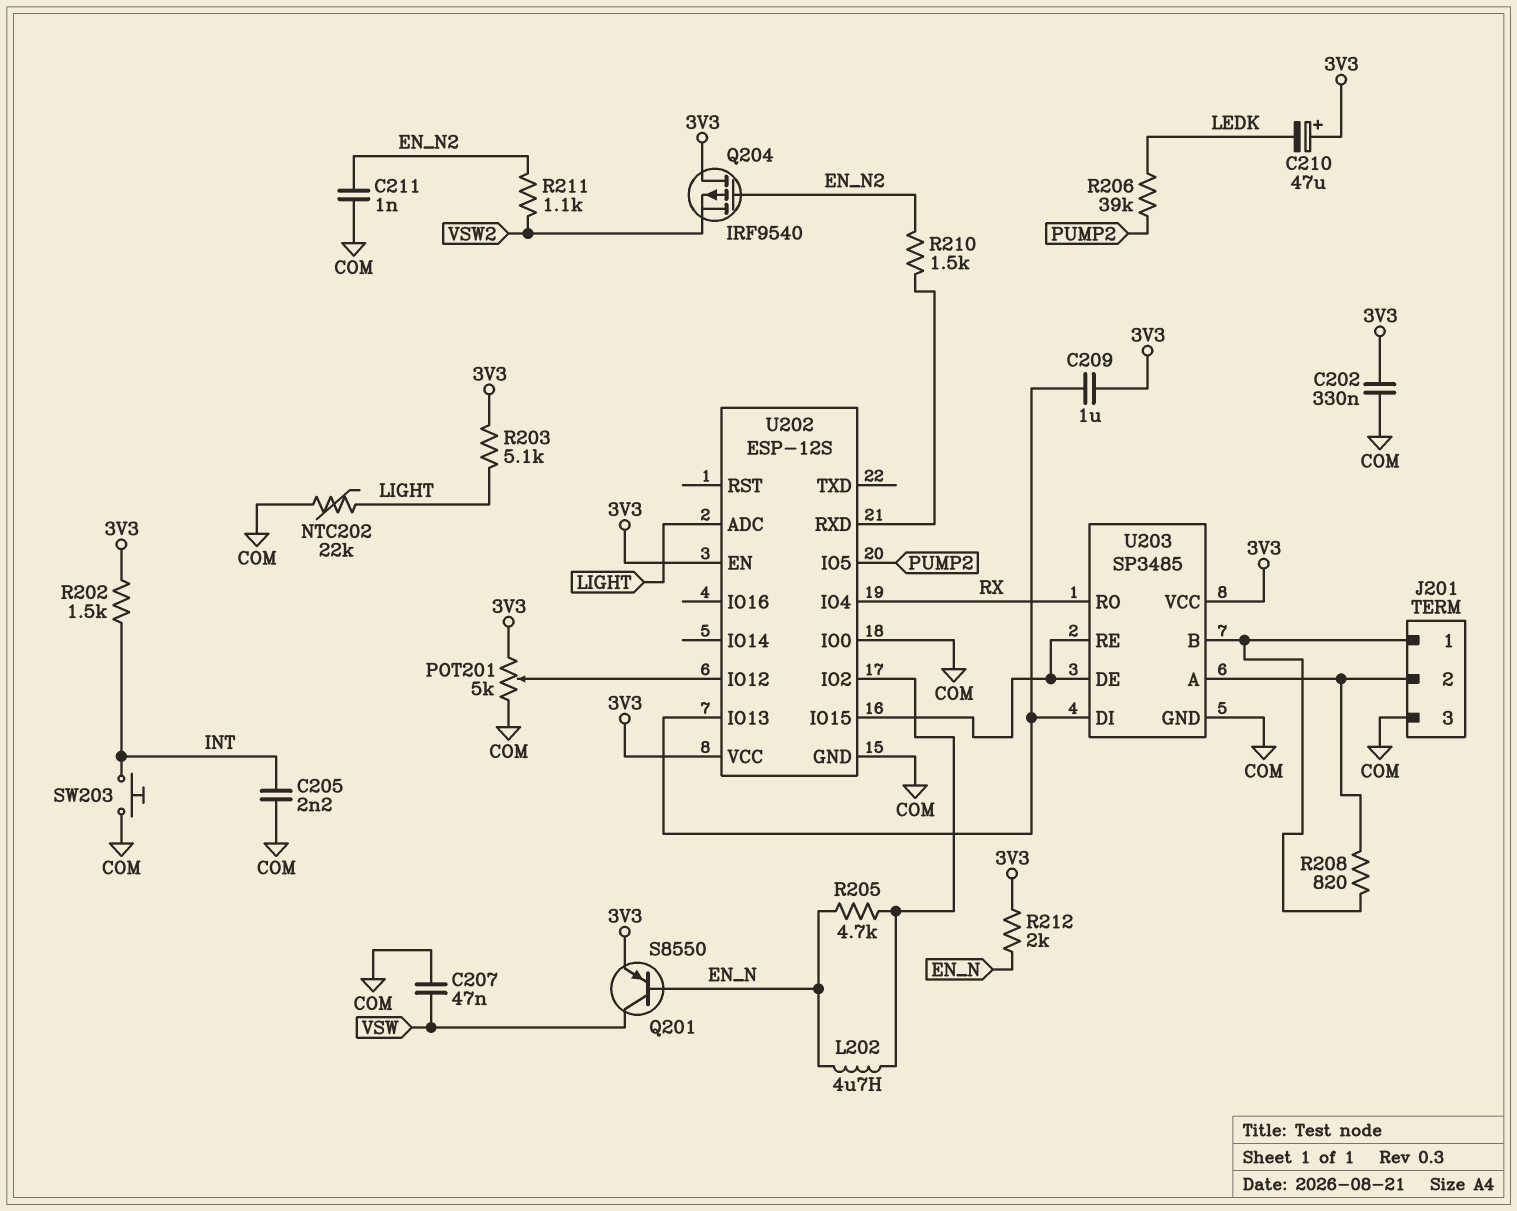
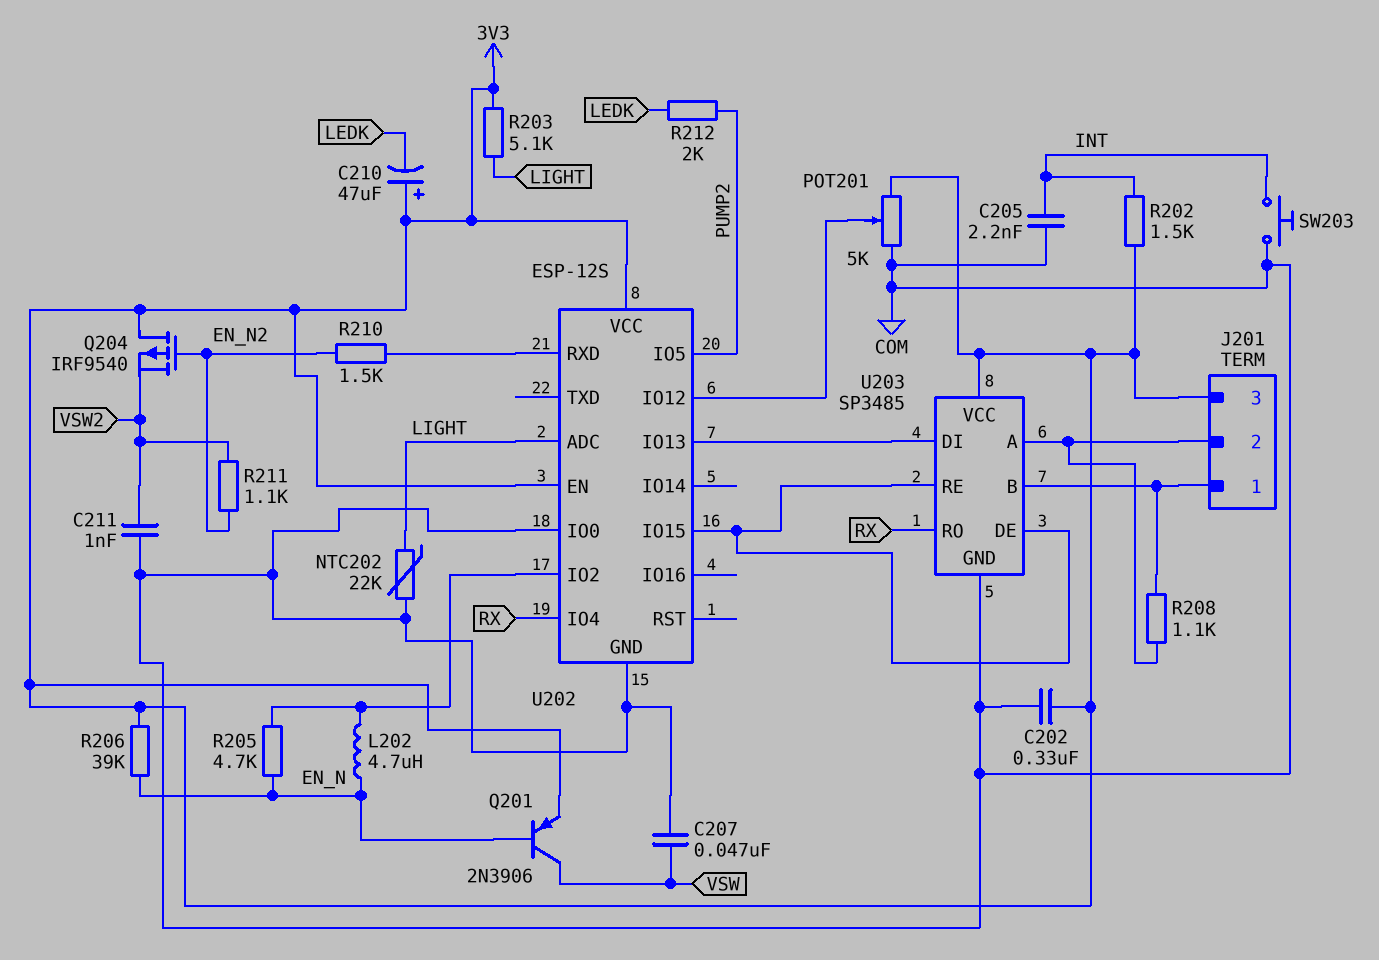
C209: 1uF (3V3, U202/IO13) -> none
C211: 1nF (COM, EN_N2) -> 1nF (COM, VSW2)
J201 pin 3: COM -> 3V3
Q201: PNP S8550 (B EN_N, C VSW, E 3V3) -> PNP 2N3906 (B EN_N, C VSW, E 3V3)
R206: 39k (LEDK, PUMP2) -> 39k (3V3, EN_N)
R208: 820 (J201/1, J201/2) -> 1.1k (J201/1, J201/2)
R212: 2k (3V3, EN_N) -> 2k (LEDK, PUMP2)

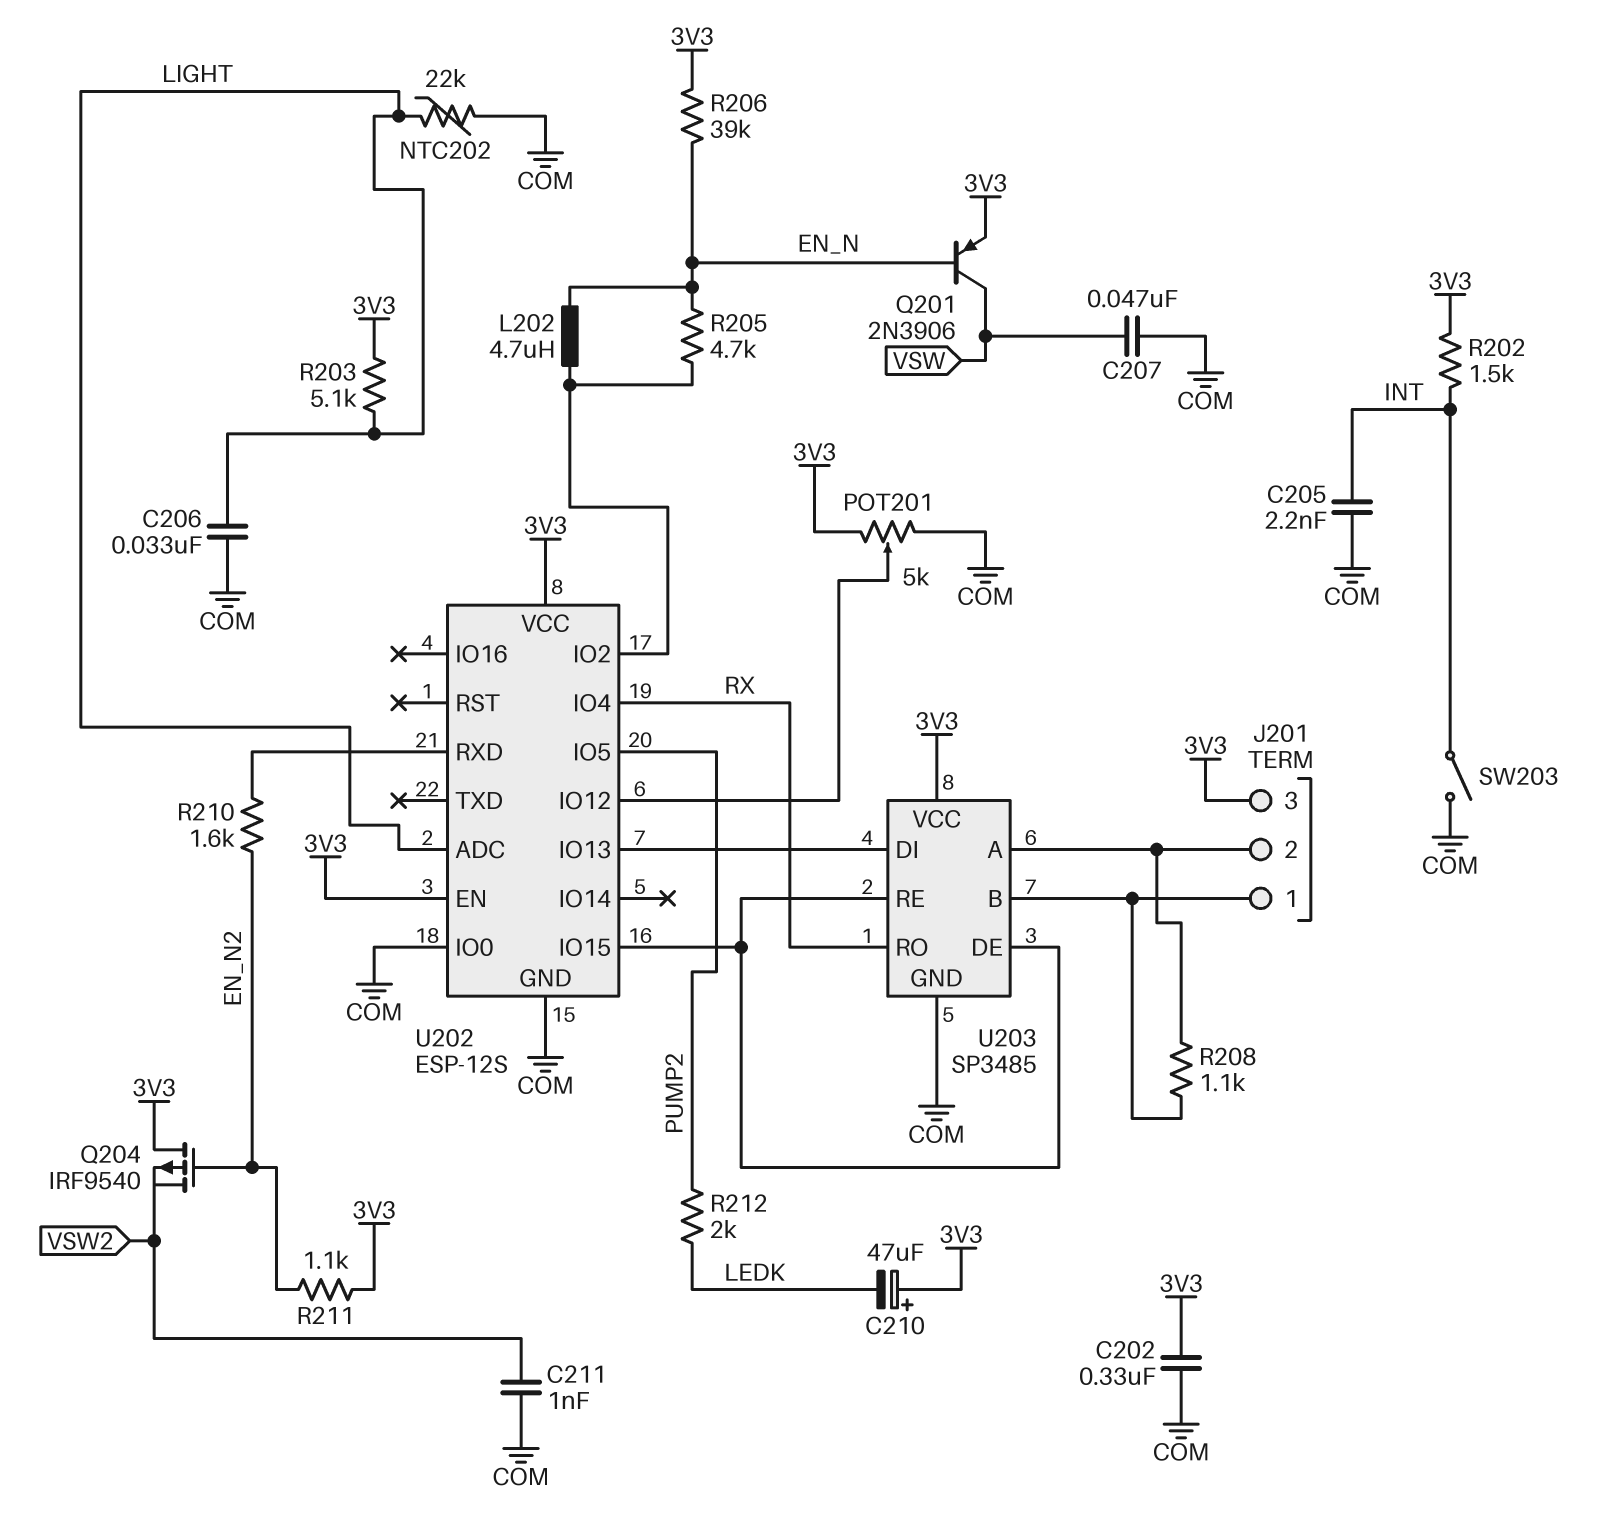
C206: none -> 33nF (COM, LIGHT)
R210: 1.5k (EN_N2, U202/RXD) -> 1.6k (EN_N2, U202/RXD)
R211: 1.1k (EN_N2, VSW2) -> 1.1k (3V3, EN_N2)
SW203: button (COM, INT) -> switch (COM, INT)

